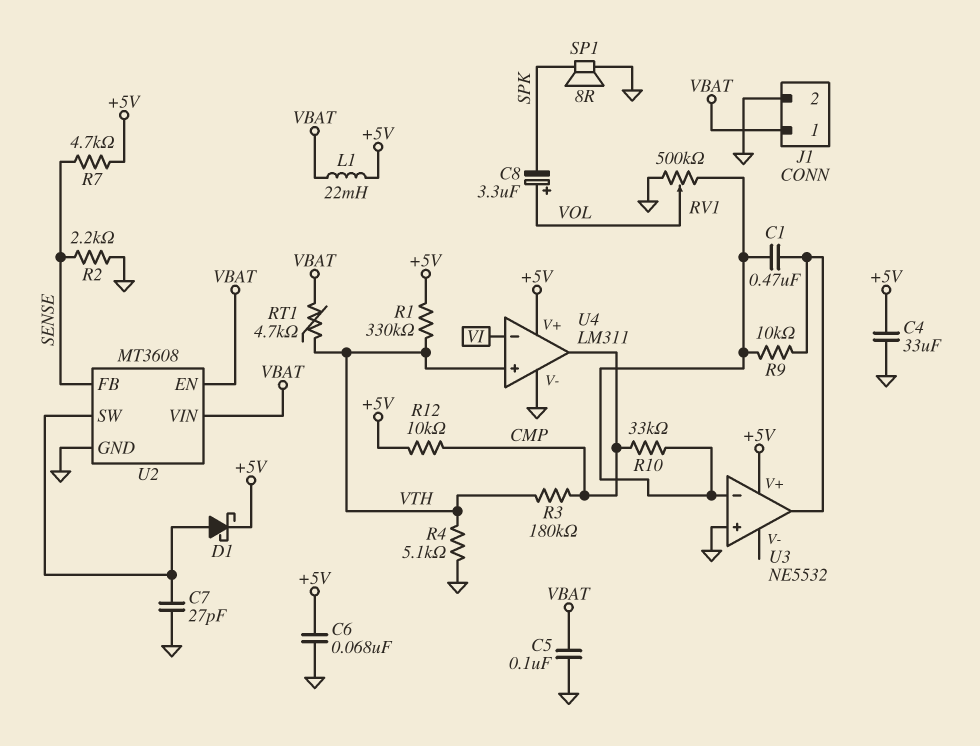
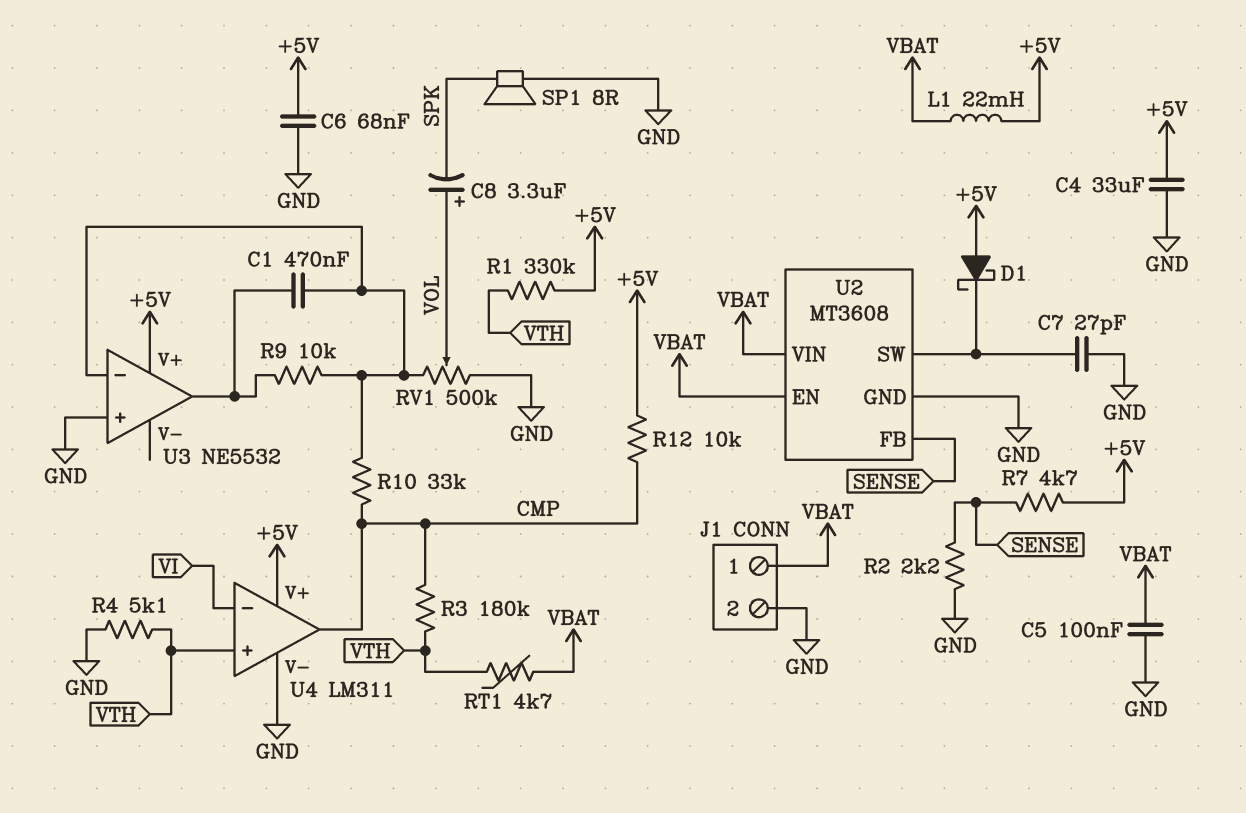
D1: schottky (A U2/SW, K +5V) -> schottky (A +5V, K U2/SW)

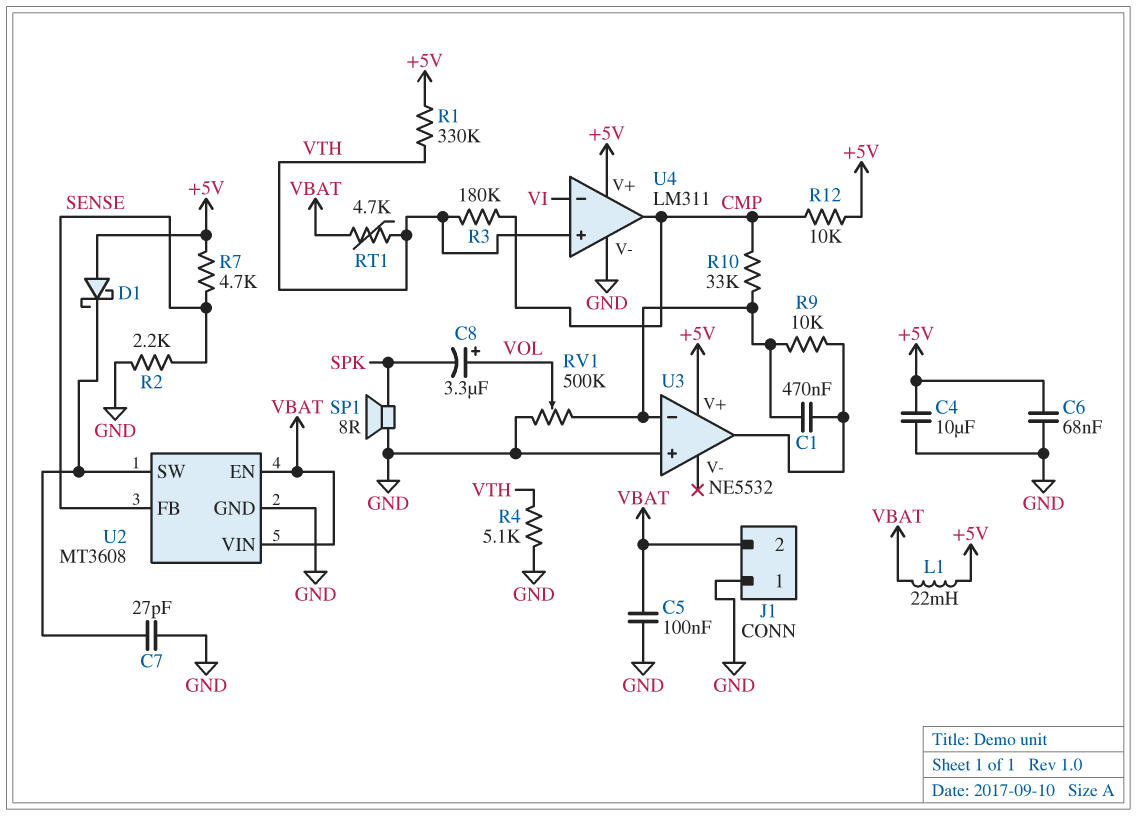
C4: 33uF (+5V, GND) -> 10uF (+5V, GND)
J1 pin 1: VBAT -> GND
J1 pin 2: GND -> VBAT

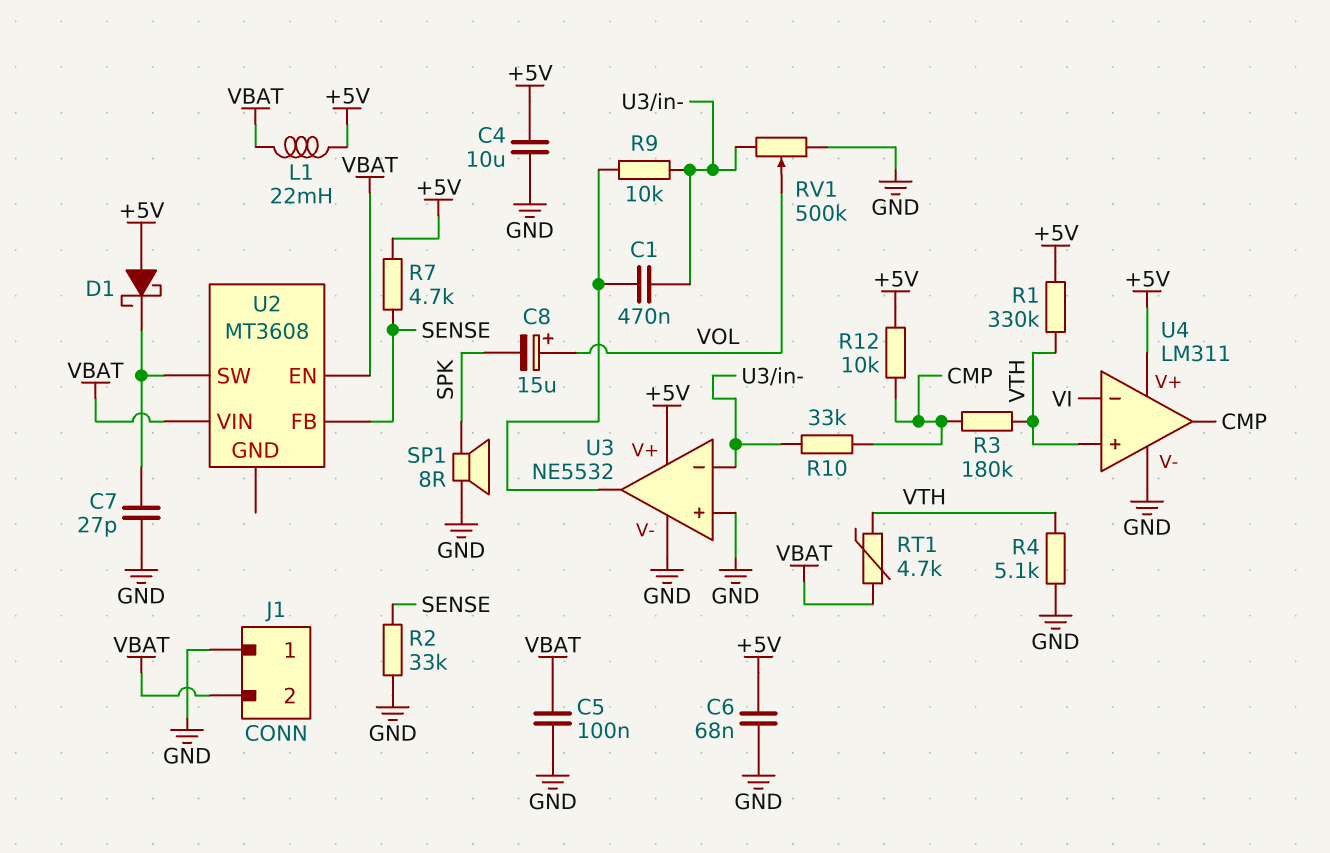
C8: 3.3uF (plus VOL, minus SPK) -> 15uF (plus VOL, minus SPK)
R2: 2.2k (GND, SENSE) -> 33k (GND, SENSE)
U2 pin GND: GND -> none
U3 pin V-: none -> GND

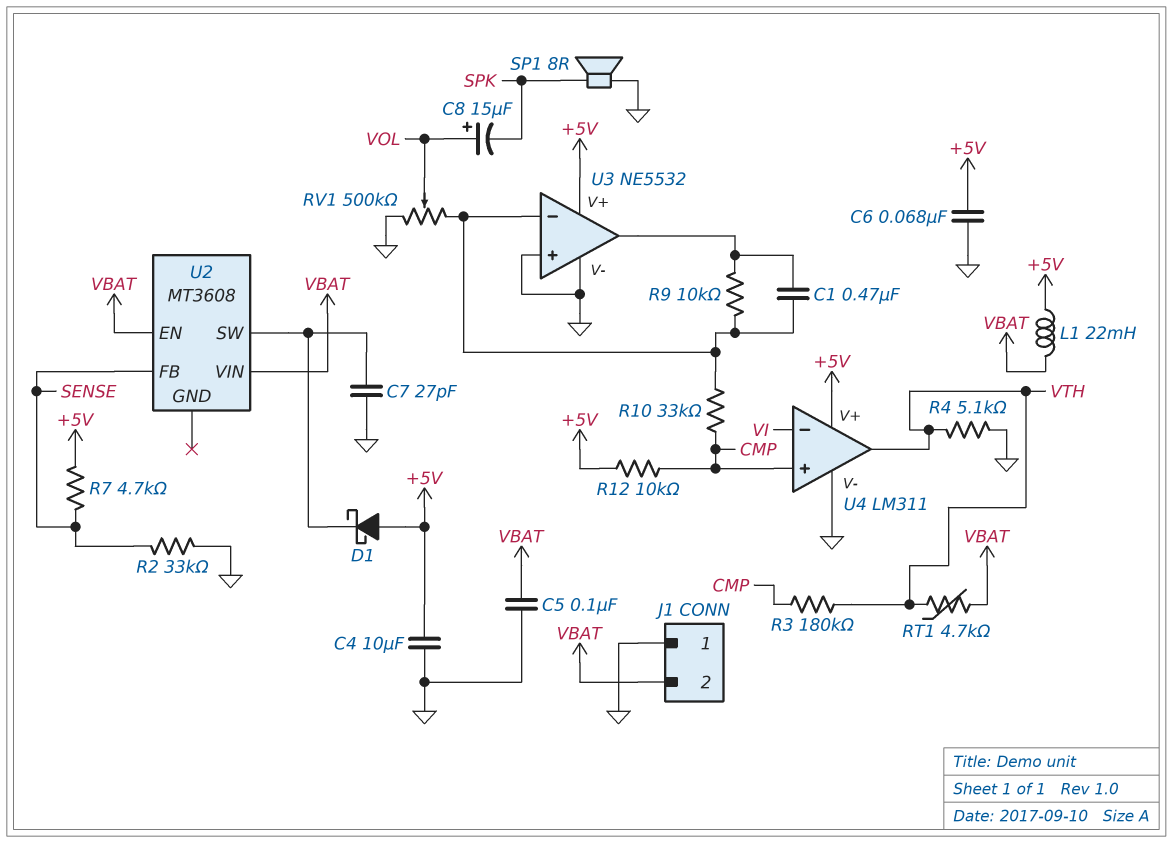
R1: 330k (+5V, VTH) -> none
U4 pin in+: VTH -> CMP
U4 pin out: CMP -> VTH

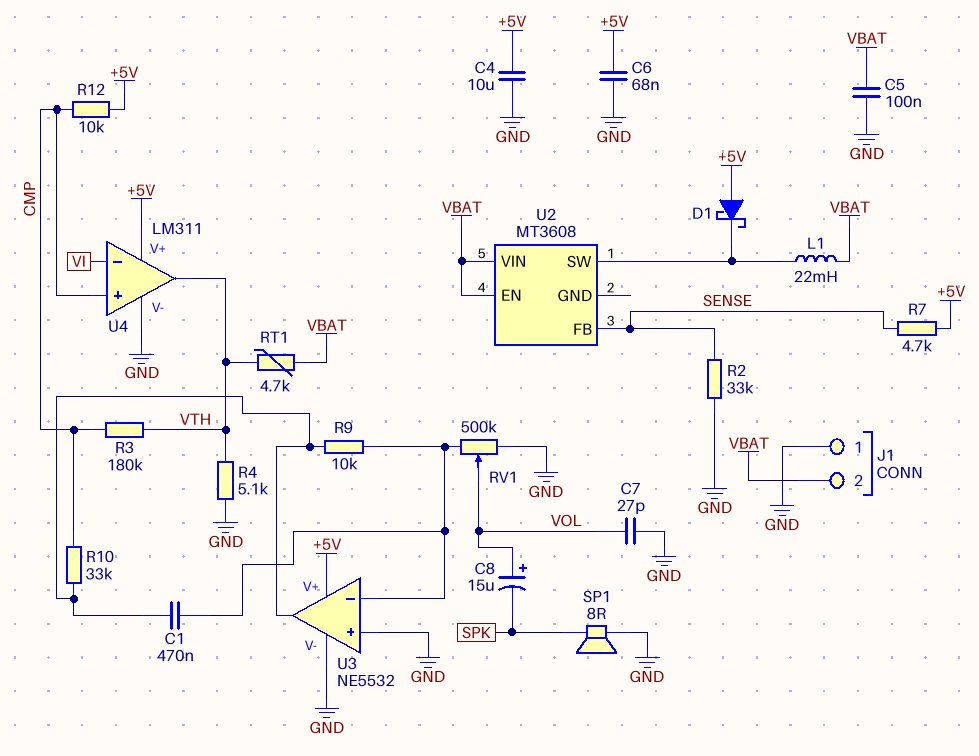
C7: 27pF (GND, U2/SW) -> 27pF (GND, VOL)
L1: 22mH (+5V, VBAT) -> 22mH (U2/SW, VBAT)
R10: 33k (CMP, U3/in-) -> 33k (CMP, U3/out)

